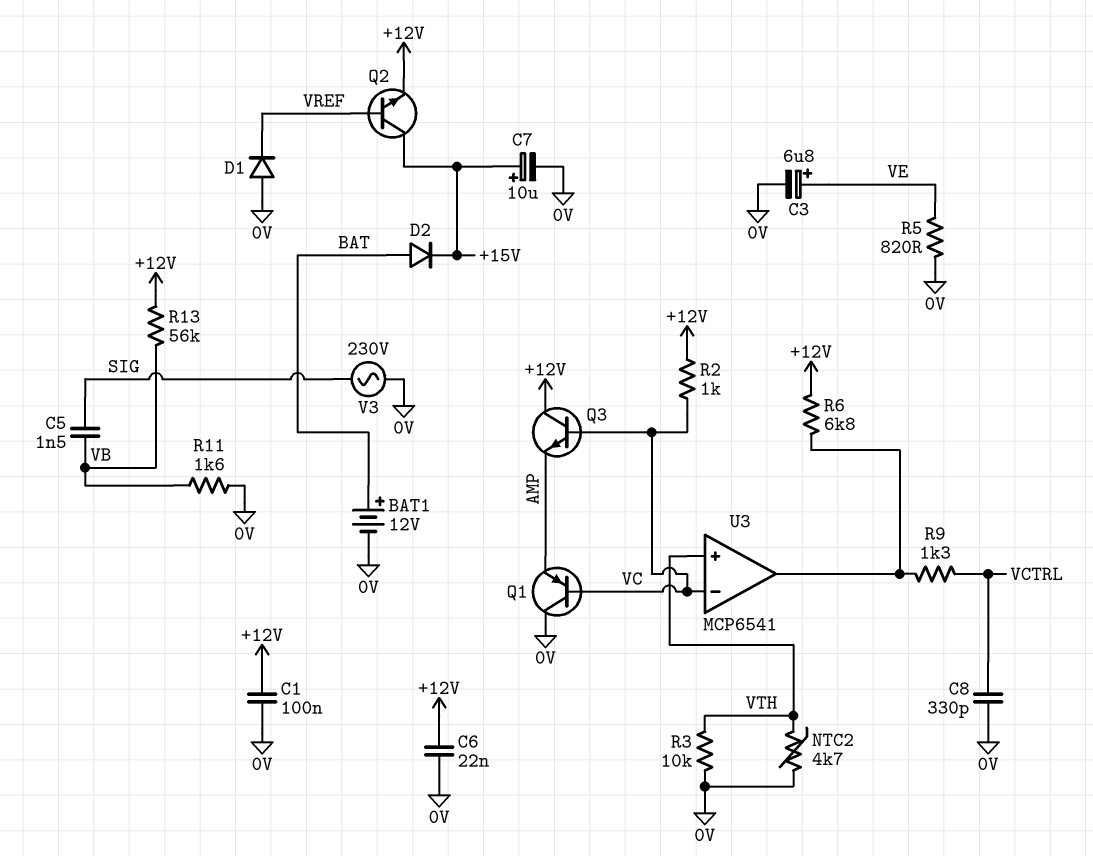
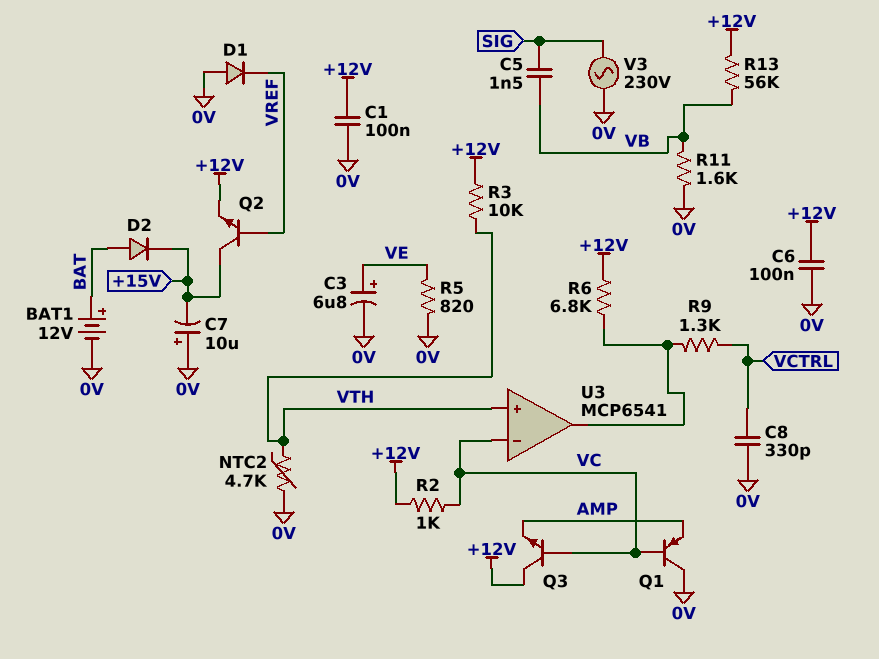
C6: 22nF (+12V, 0V) -> 100nF (+12V, 0V)
C7: 10uF (plus +15V, minus 0V) -> 10uF (plus 0V, minus +15V)
R3: 10k (0V, VTH) -> 10k (+12V, VTH)

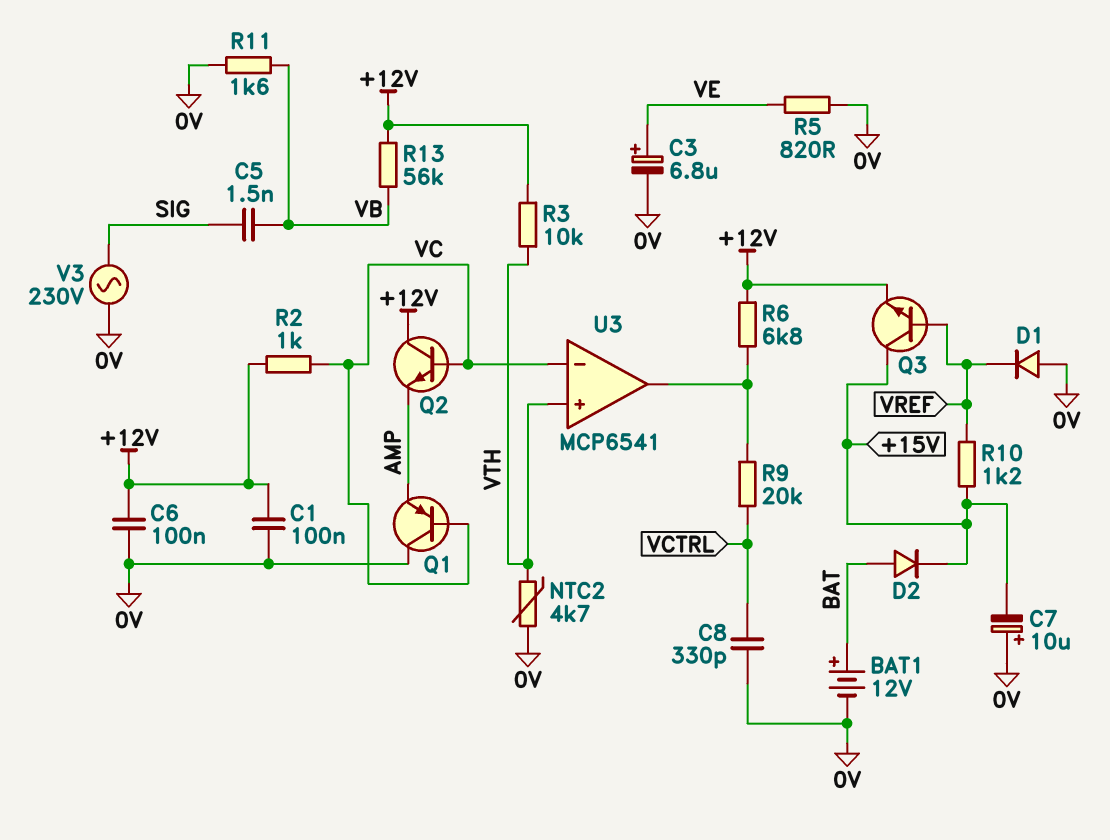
Q2: NPN (B VREF, C +15V, E +12V) -> NPN (B VC, C +12V, E AMP)
Q3: NPN (B VC, C +12V, E AMP) -> NPN (B VREF, C +15V, E +12V)
R9: 1.3k (U3/out, VCTRL) -> 20k (U3/out, VCTRL)
R10: none -> 1.2k (+15V, VREF)

